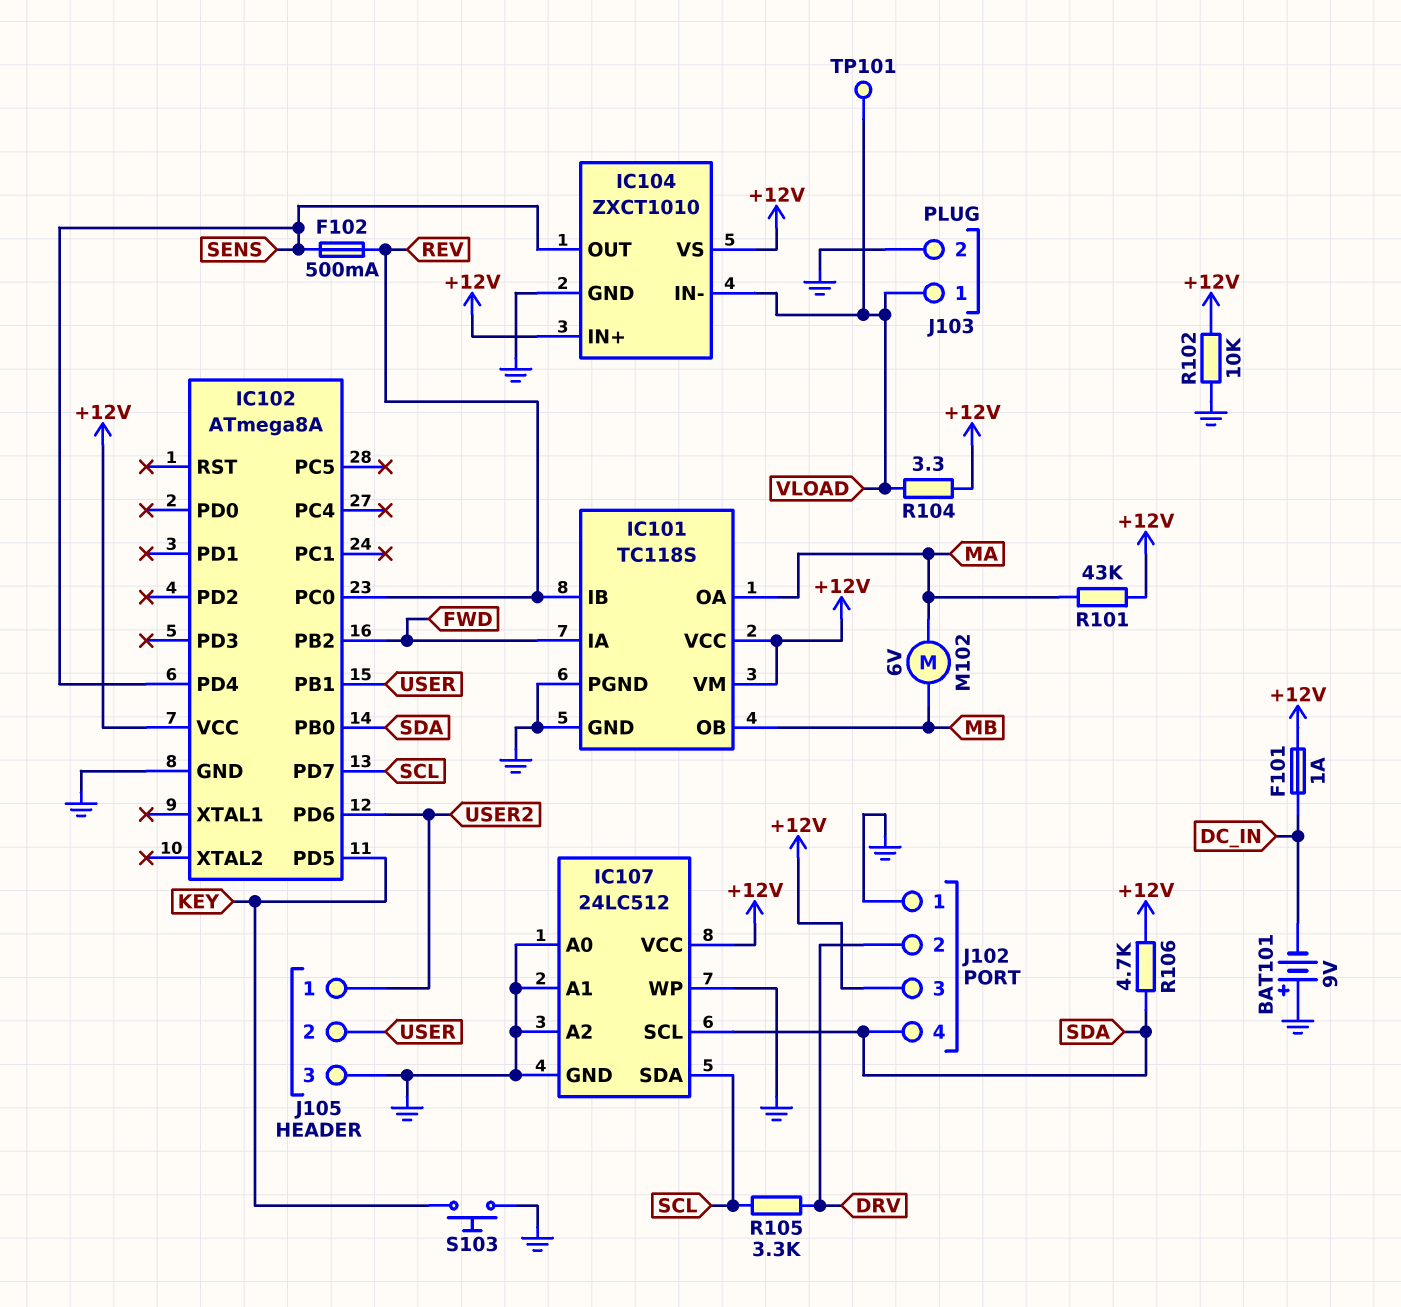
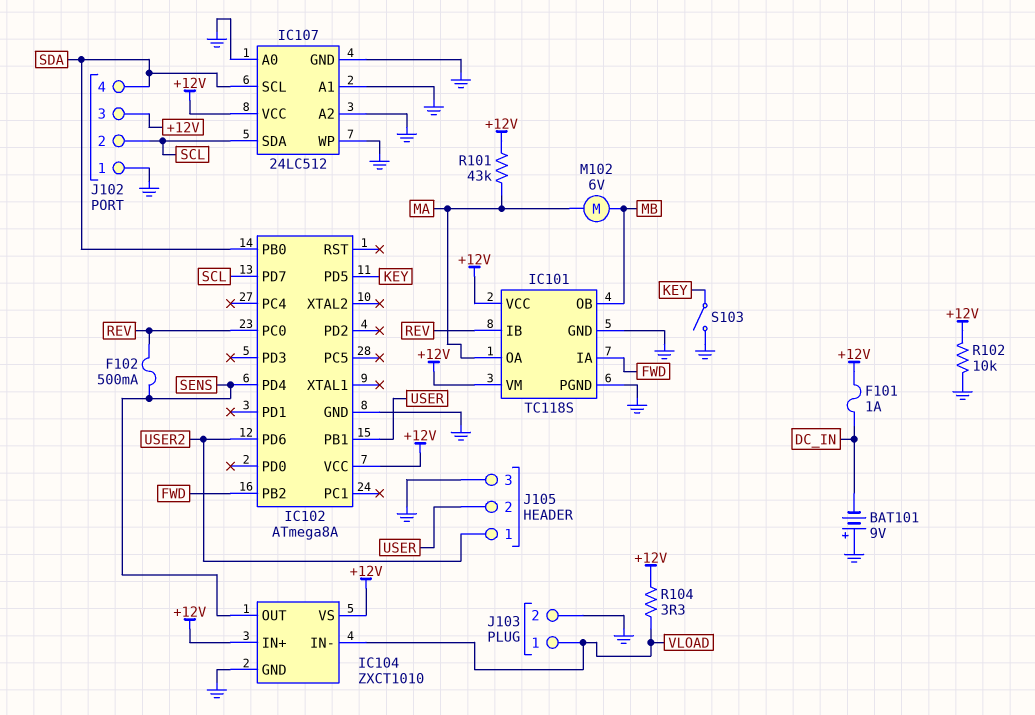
J102 pin 2: DRV -> SCL
R105: 3.3k (DRV, SCL) -> none
R106: 4.7k (+12V, SDA) -> none
S103: button (GND, KEY) -> switch (GND, KEY)
TP101: test point (VLOAD) -> none

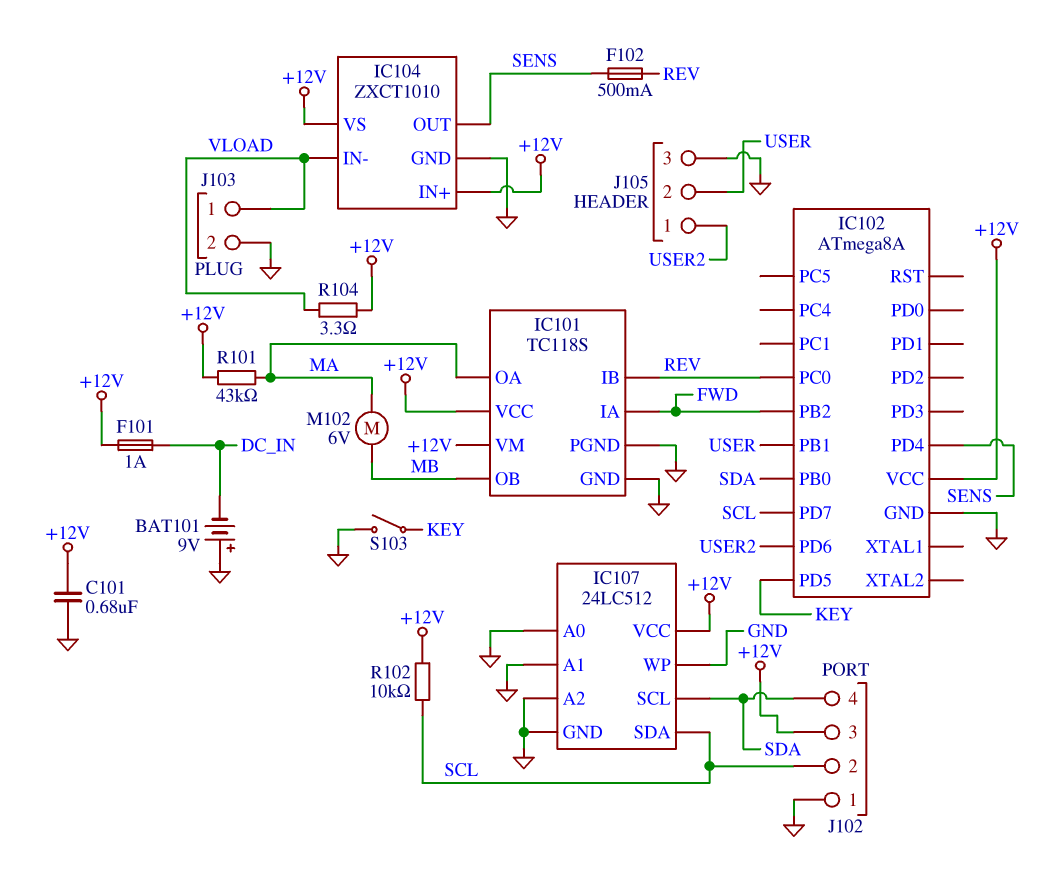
C101: none -> 680nF (+12V, GND)
R102: 10k (+12V, GND) -> 10k (+12V, SCL)

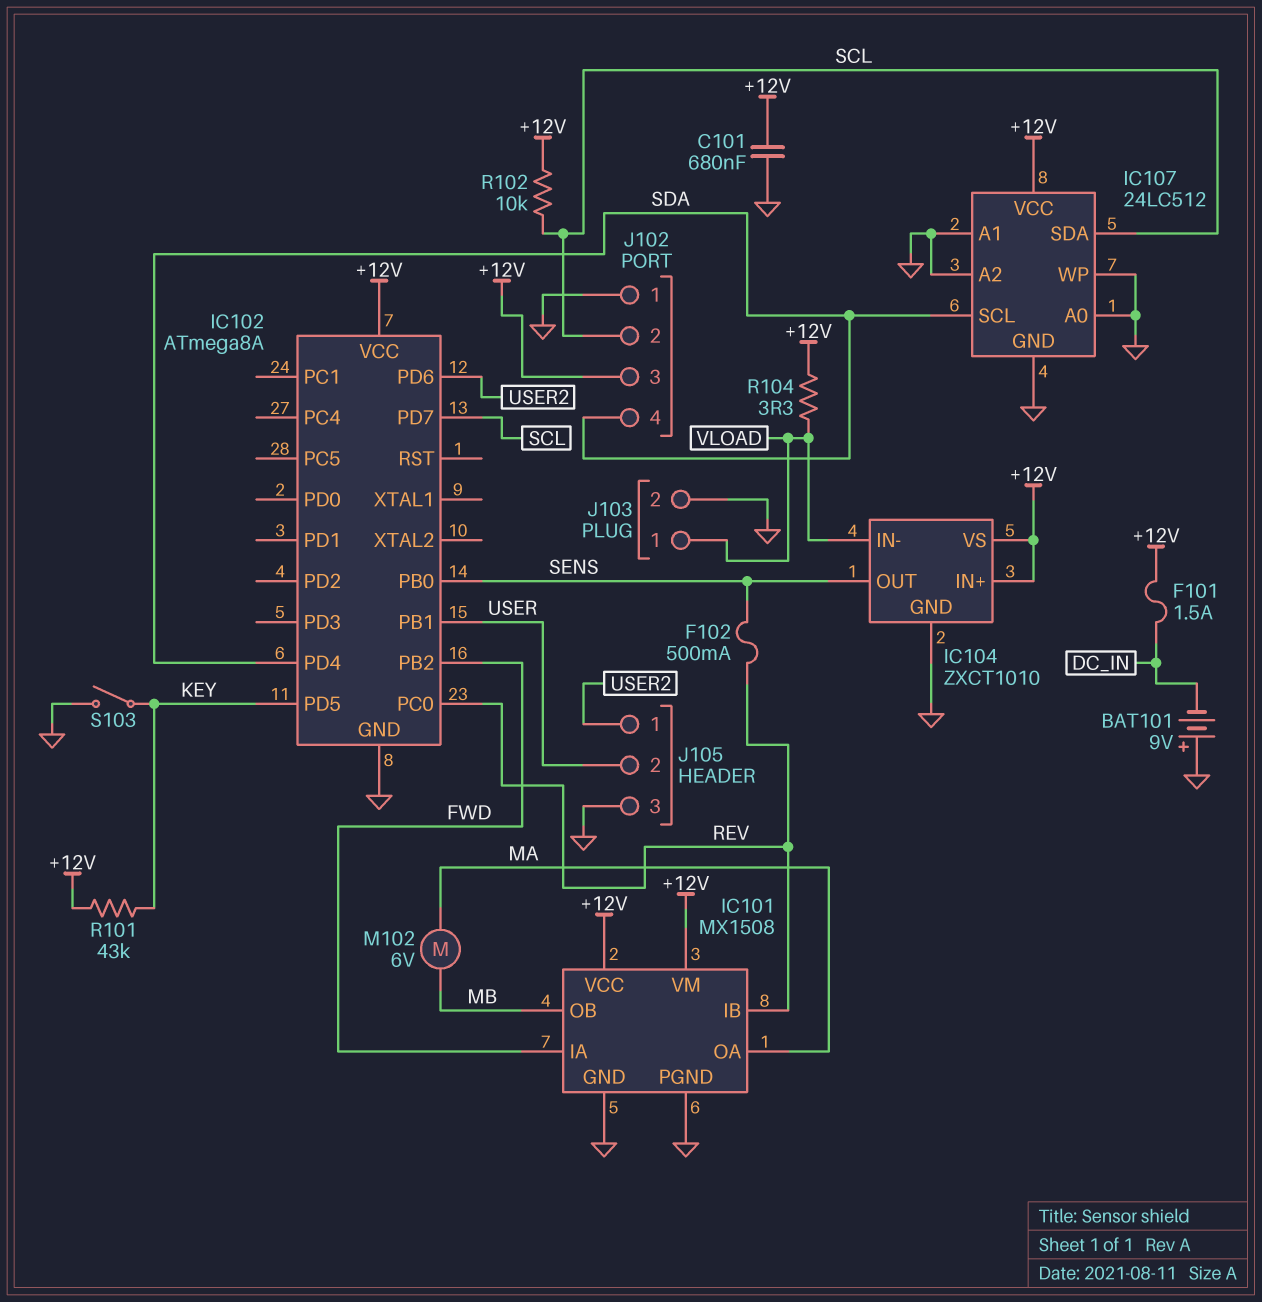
F101: 1A (+12V, DC_IN) -> 1.5A (+12V, DC_IN)
IC101: TC118S -> MX1508
IC102 pin PB0: SDA -> SENS
IC102 pin PD4: SENS -> SDA
R101: 43k (+12V, MA) -> 43k (+12V, KEY)

